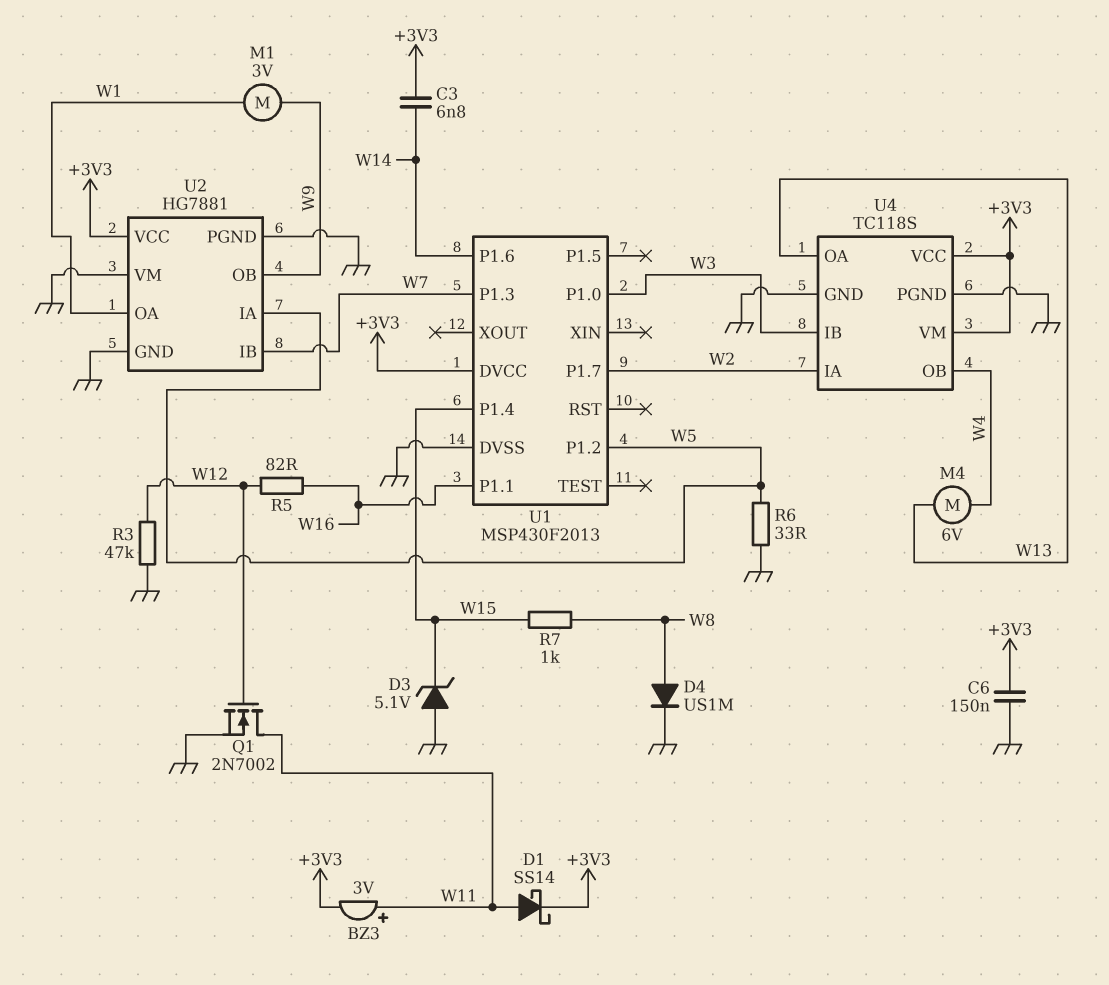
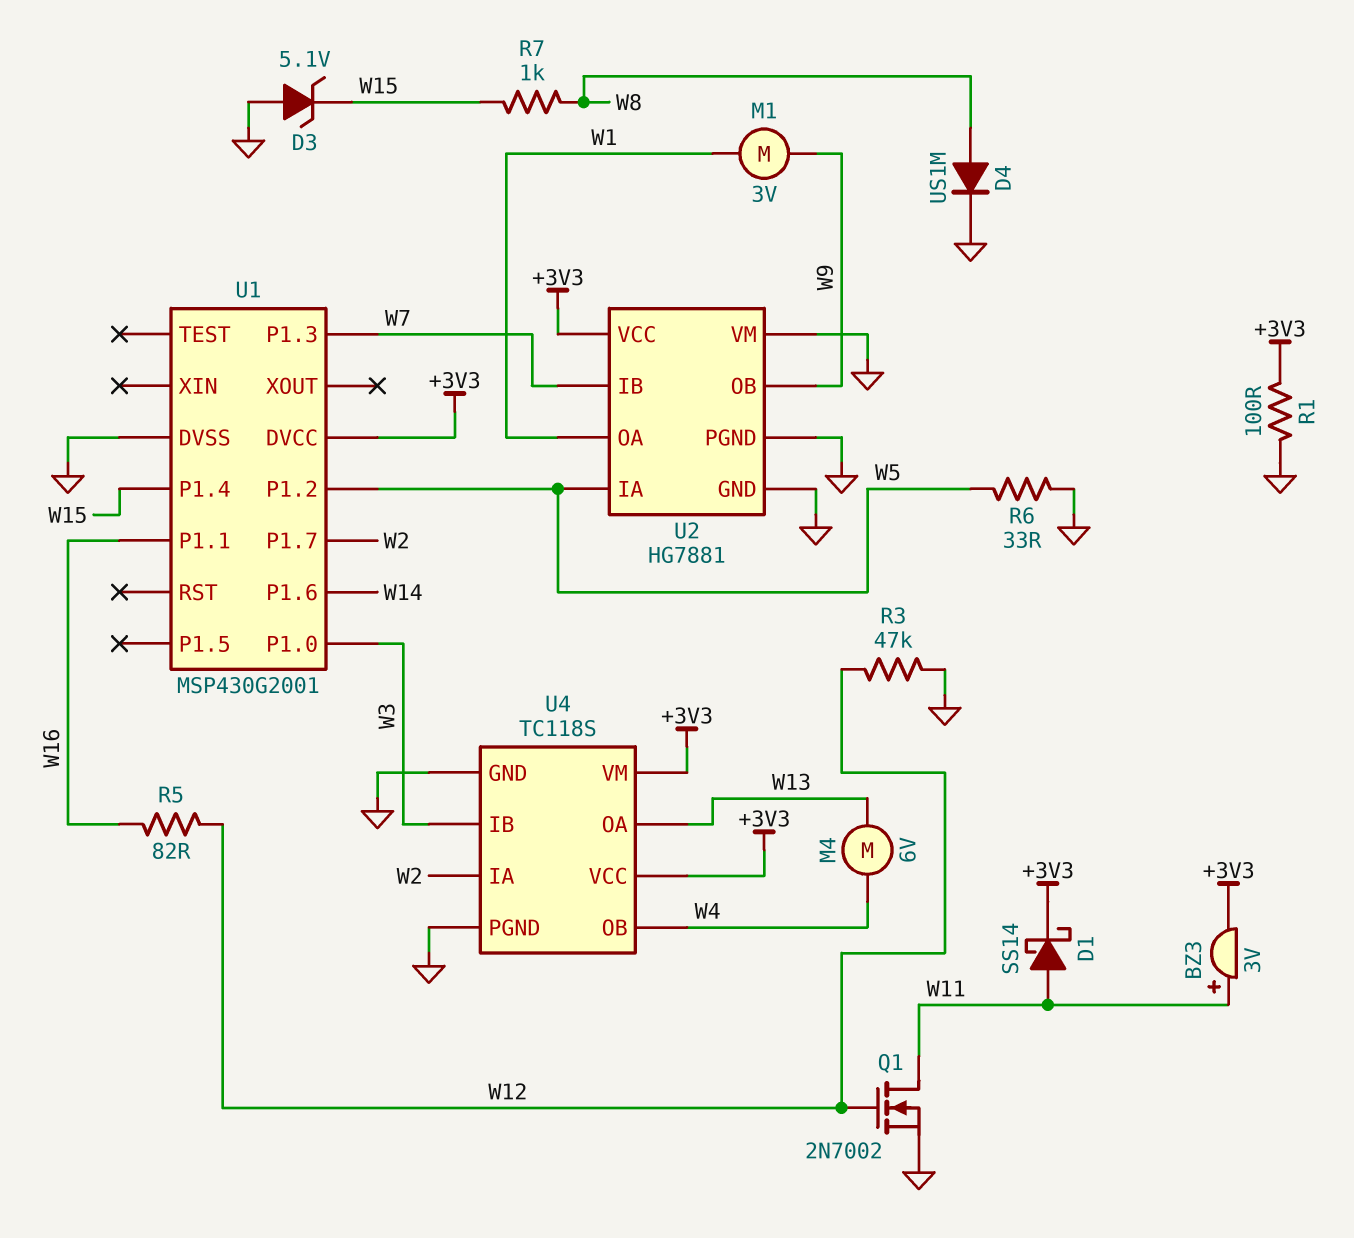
C3: 6.8nF (+3V3, W14) -> none
C6: 150nF (+3V3, GND) -> none
R1: none -> 100 (+3V3, GND)
U1: MSP430F2013 -> MSP430G2001

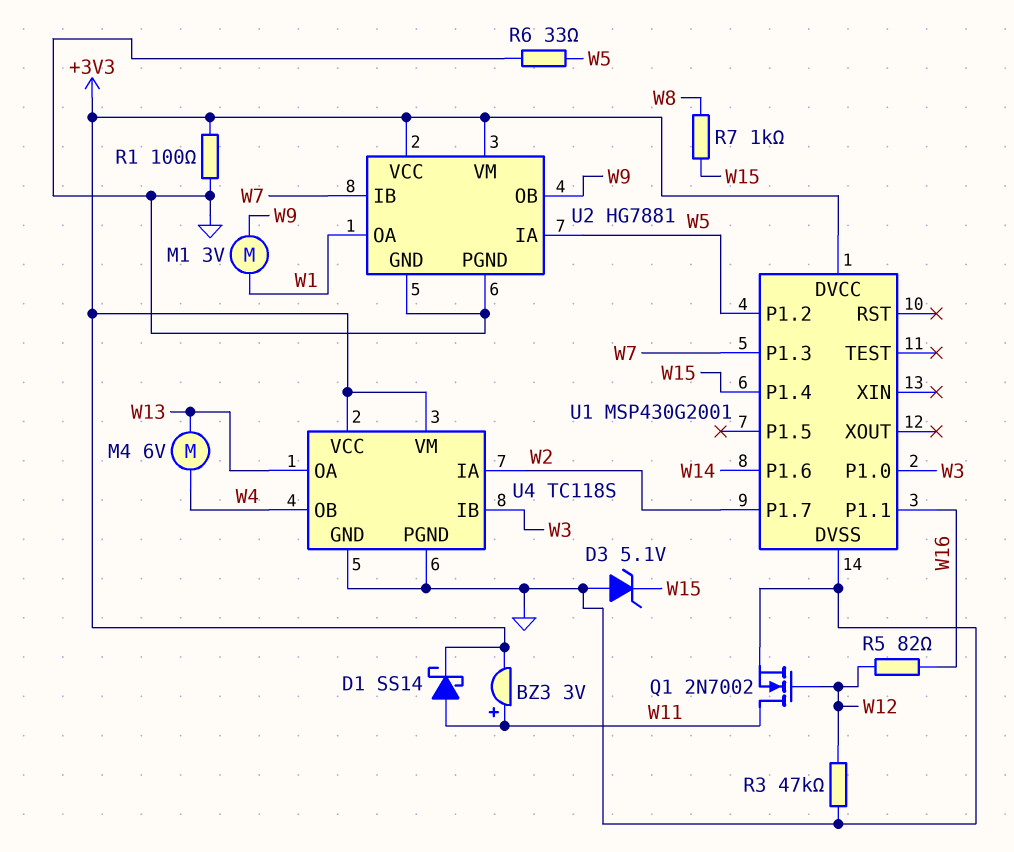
D4: diode US1M (A W8, K GND) -> none
U2 pin VM: GND -> +3V3

